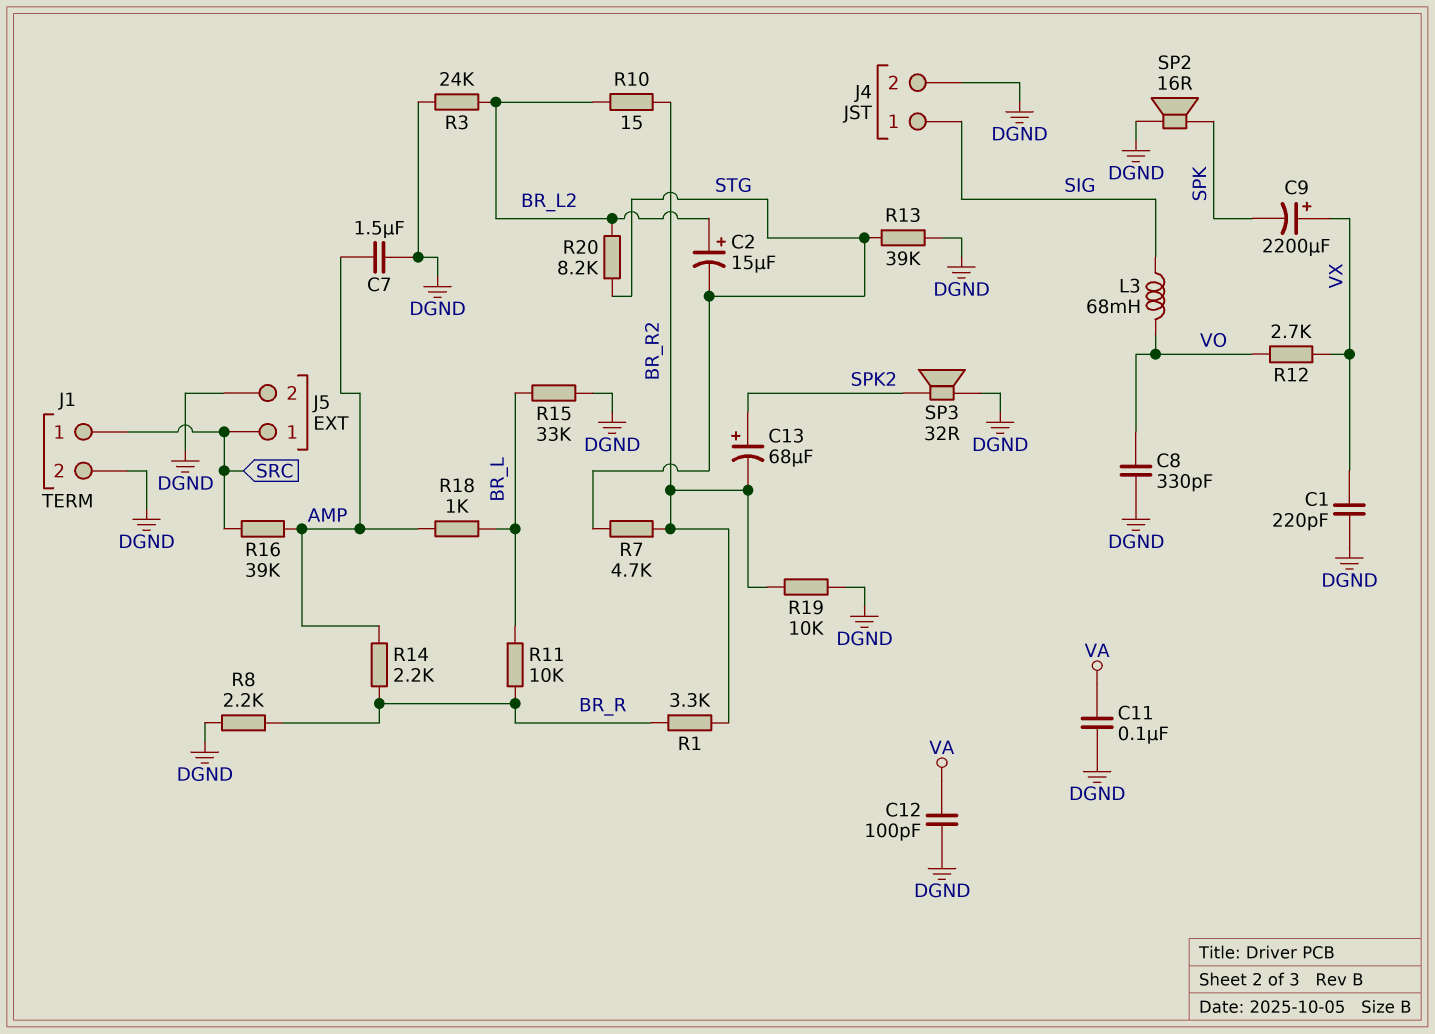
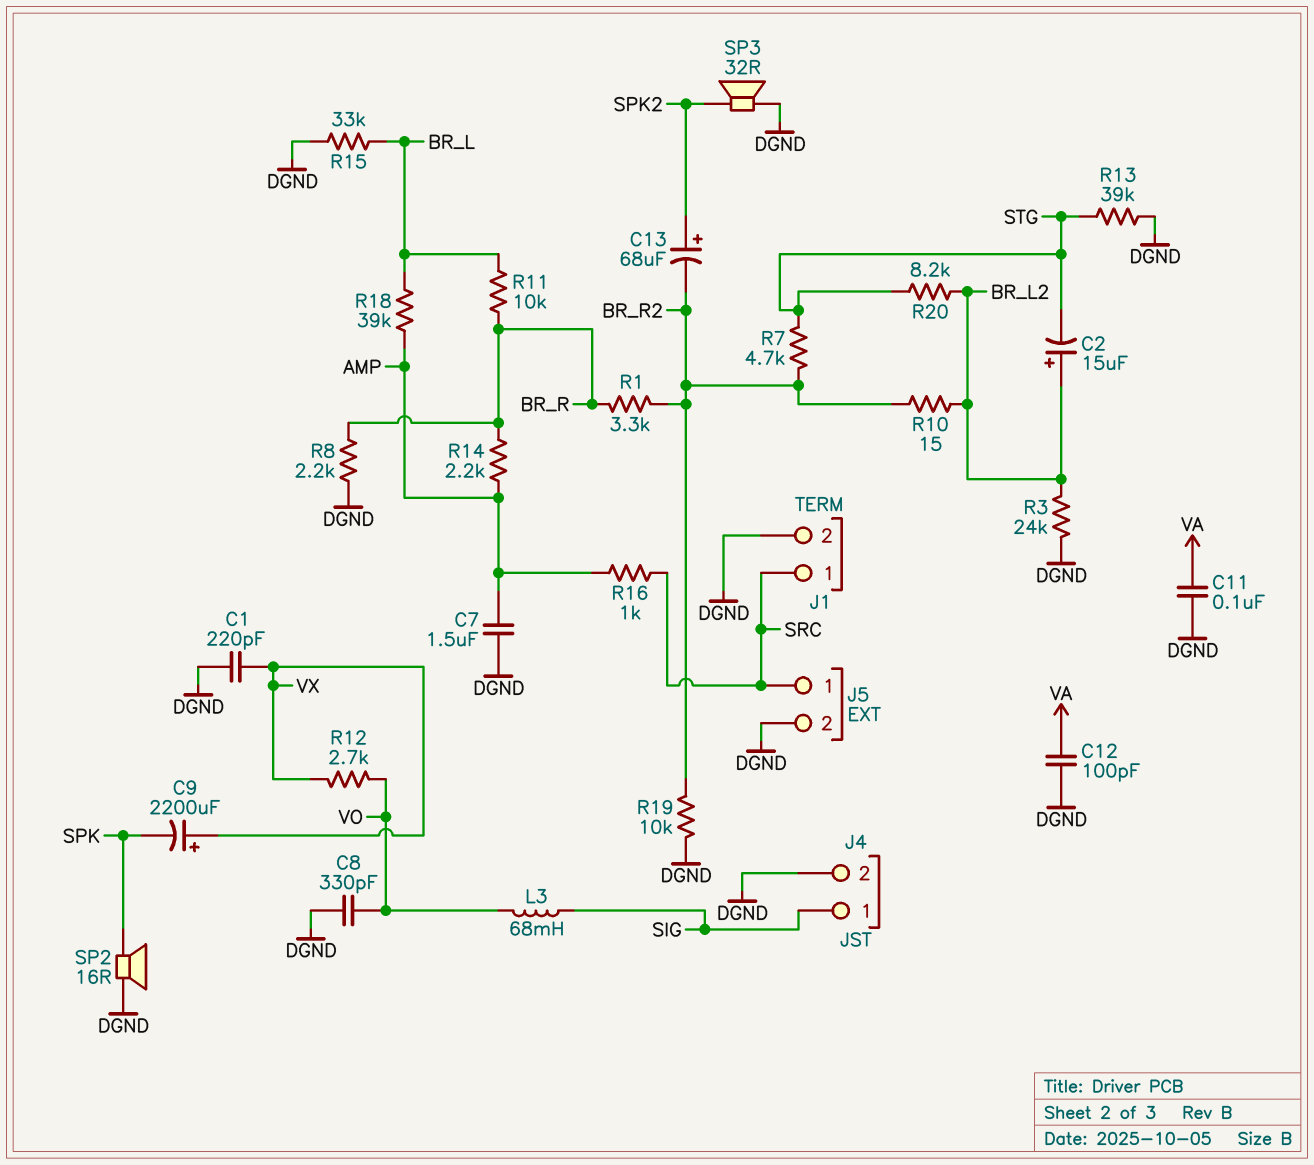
R16: 39k (AMP, SRC) -> 1k (AMP, SRC)
R18: 1k (AMP, BR_L) -> 39k (AMP, BR_L)

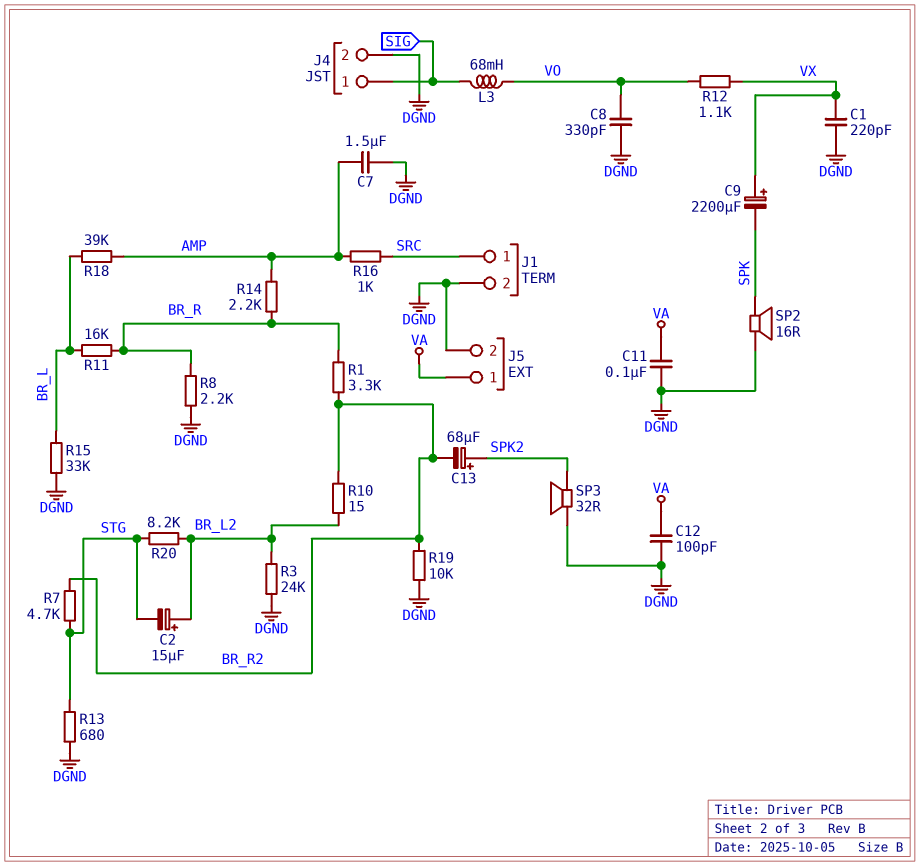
J5 pin 1: SRC -> VA
R11: 10k (BR_L, BR_R) -> 16k (BR_L, BR_R)
R12: 2.7k (VO, VX) -> 1.1k (VO, VX)
R13: 39k (DGND, STG) -> 680 (DGND, STG)

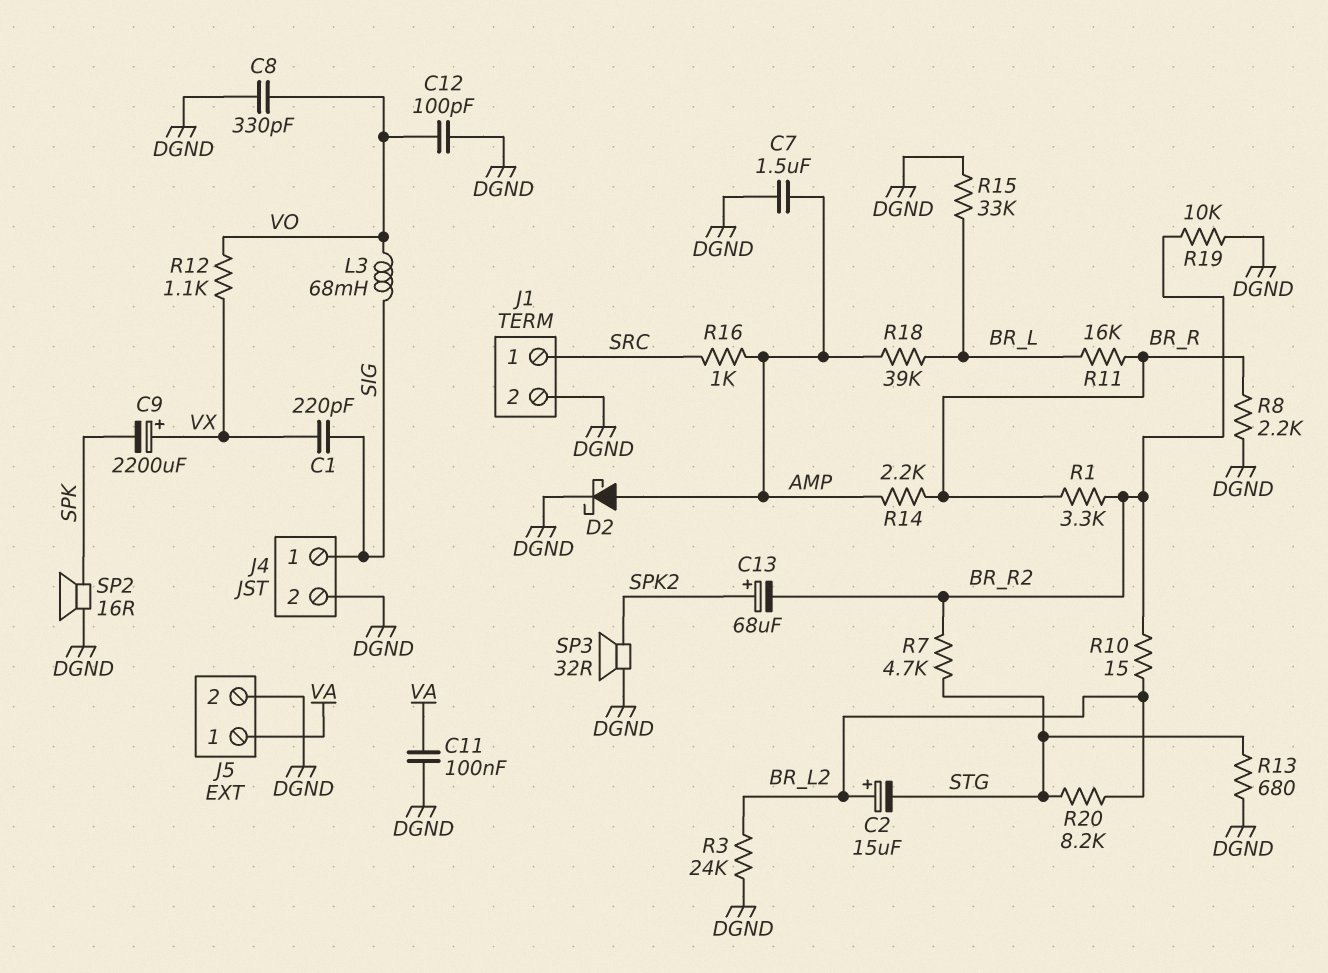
C1: 220pF (DGND, VX) -> 220pF (SIG, VX)
C12: 100pF (DGND, VA) -> 100pF (DGND, VO)
D2: none -> schottky (A AMP, K DGND)

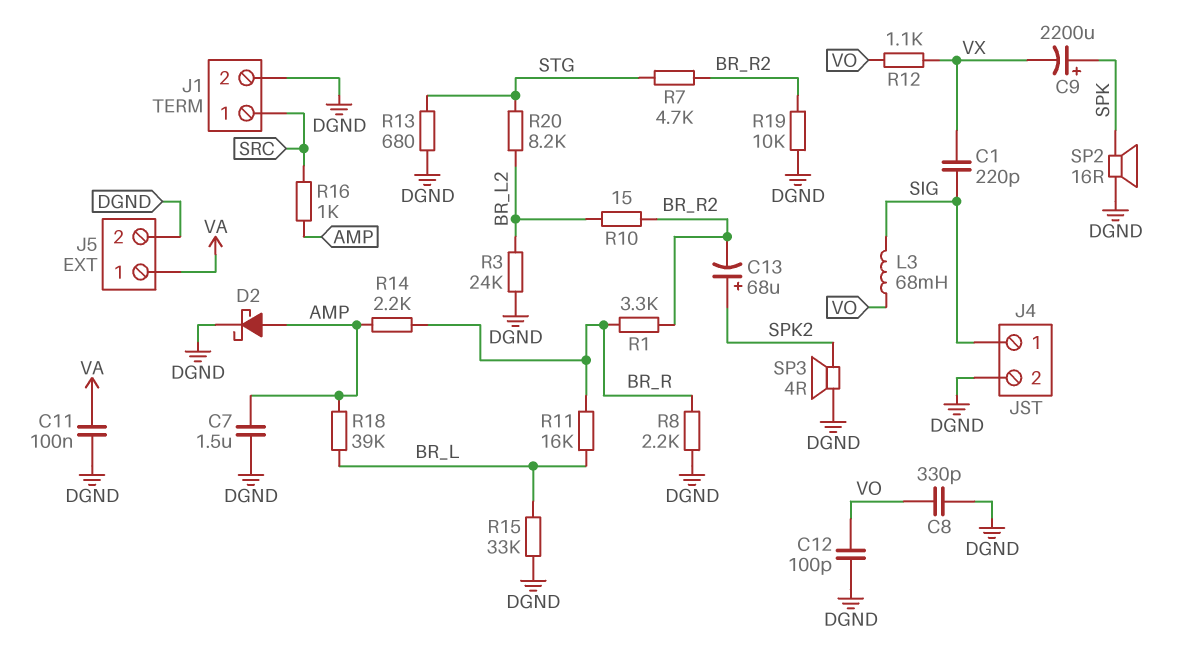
C2: 15uF (plus BR_L2, minus STG) -> none
C9: 2200uF (plus VX, minus SPK) -> 2200uF (plus SPK, minus VX)
SP3: speaker 32R (DGND, SPK2) -> speaker 4R (DGND, SPK2)

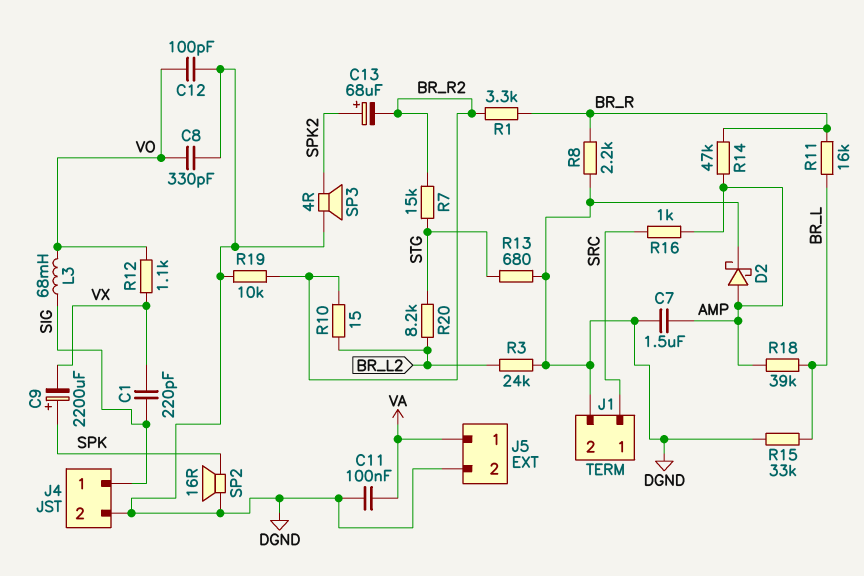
R7: 4.7k (BR_R2, STG) -> 15k (BR_R2, STG)
R14: 2.2k (AMP, BR_R) -> 47k (AMP, BR_R)

